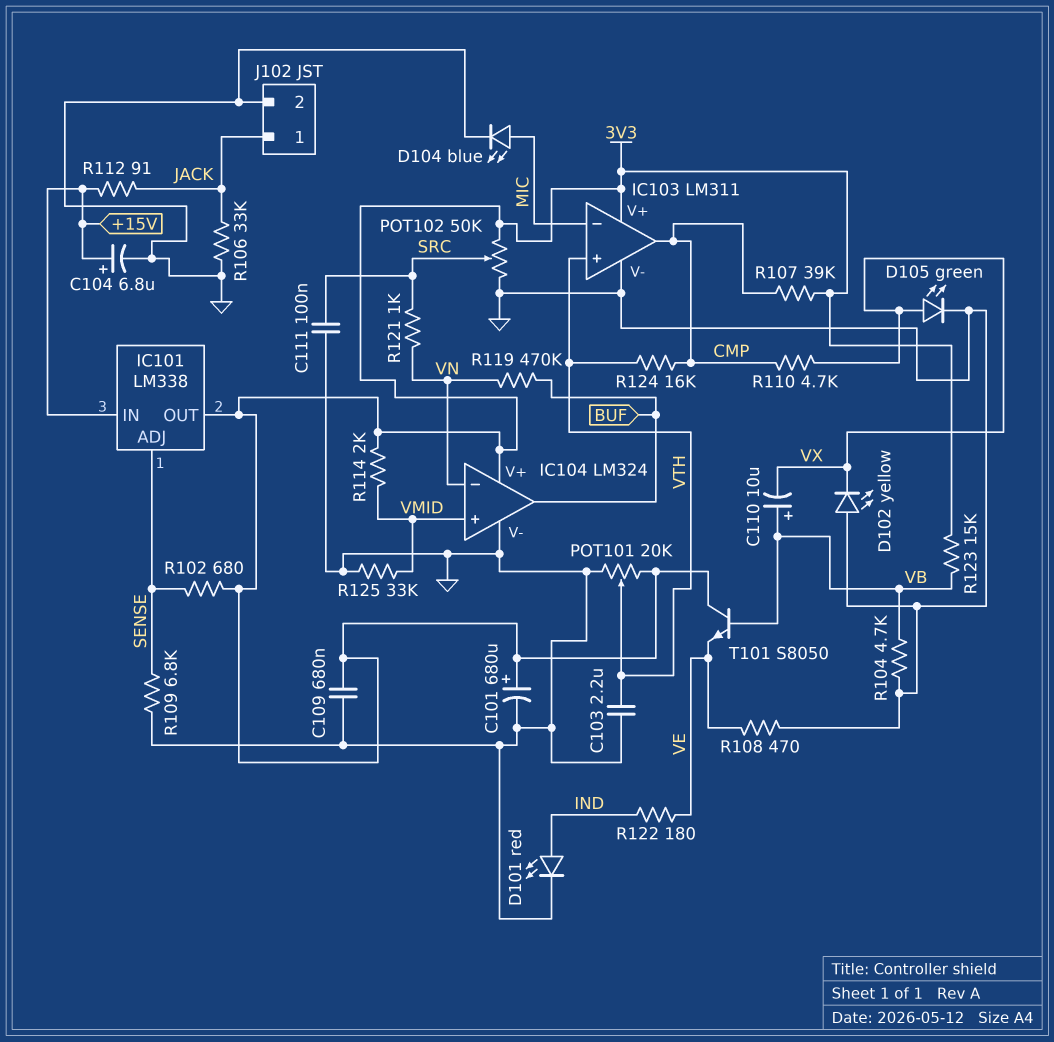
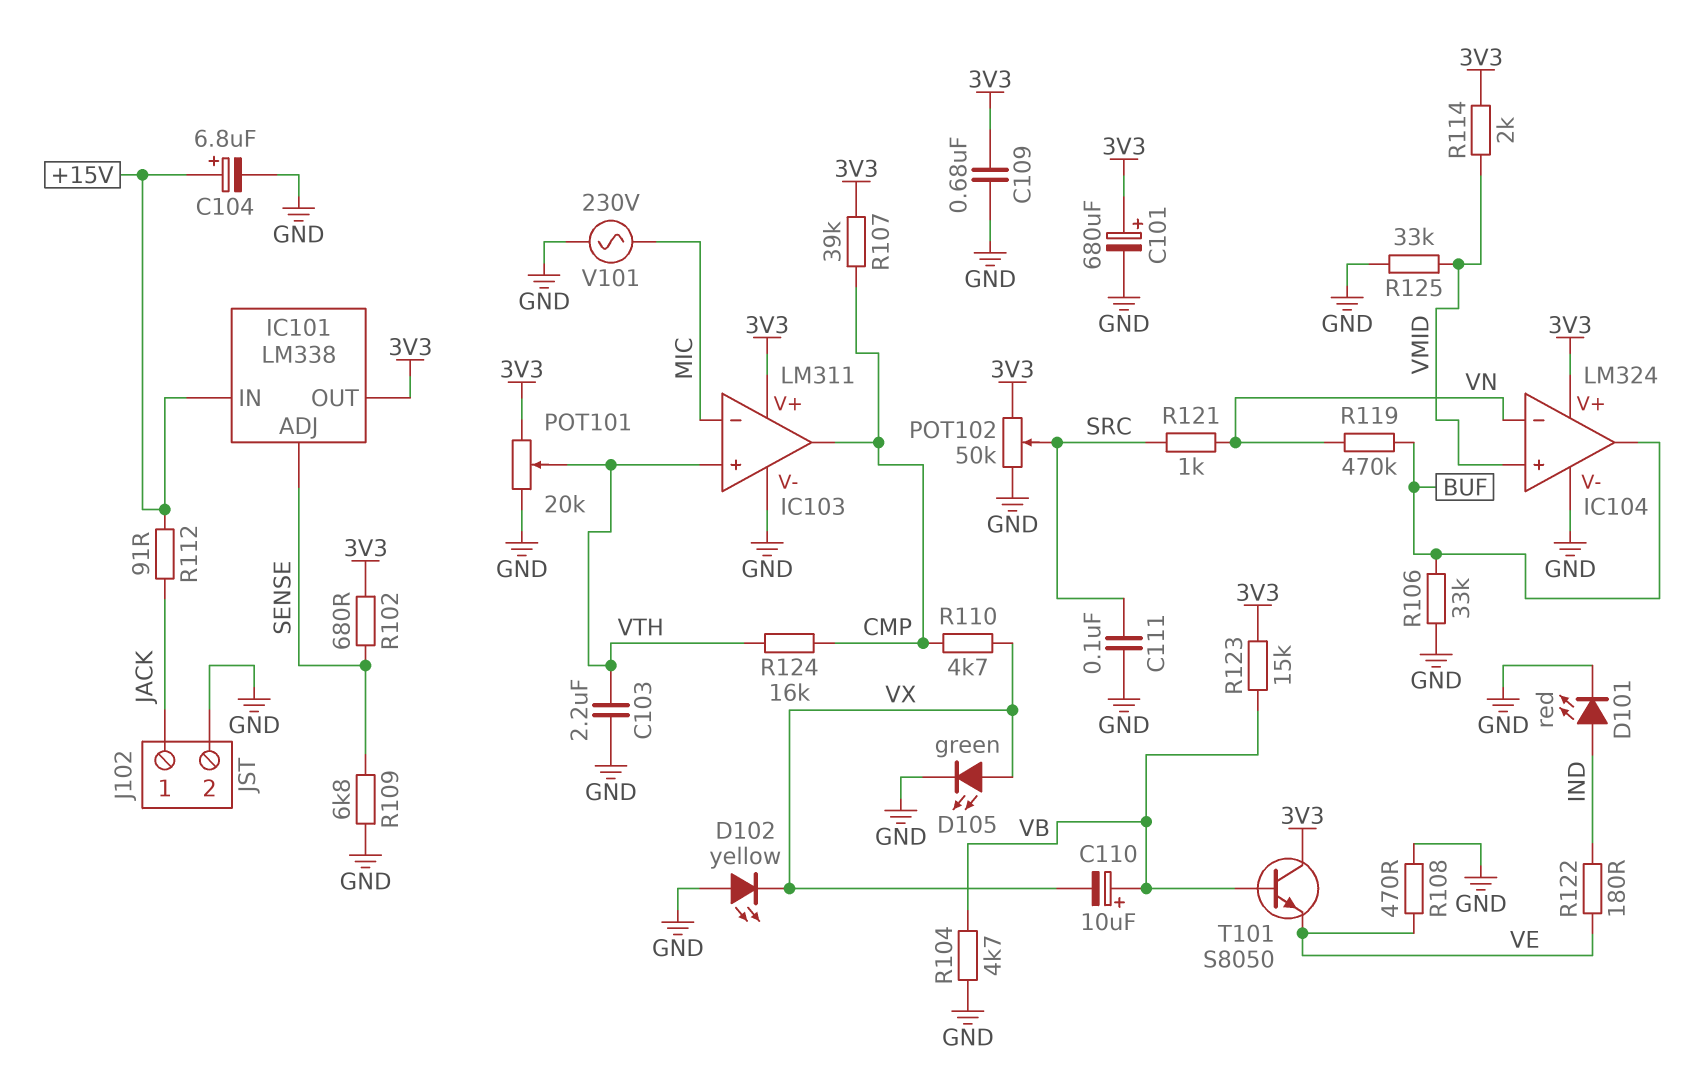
D104: LED blue (A MIC, K GND) -> none
R106: 33k (GND, JACK) -> 33k (BUF, GND)
V101: none -> AC 230V (GND, MIC)

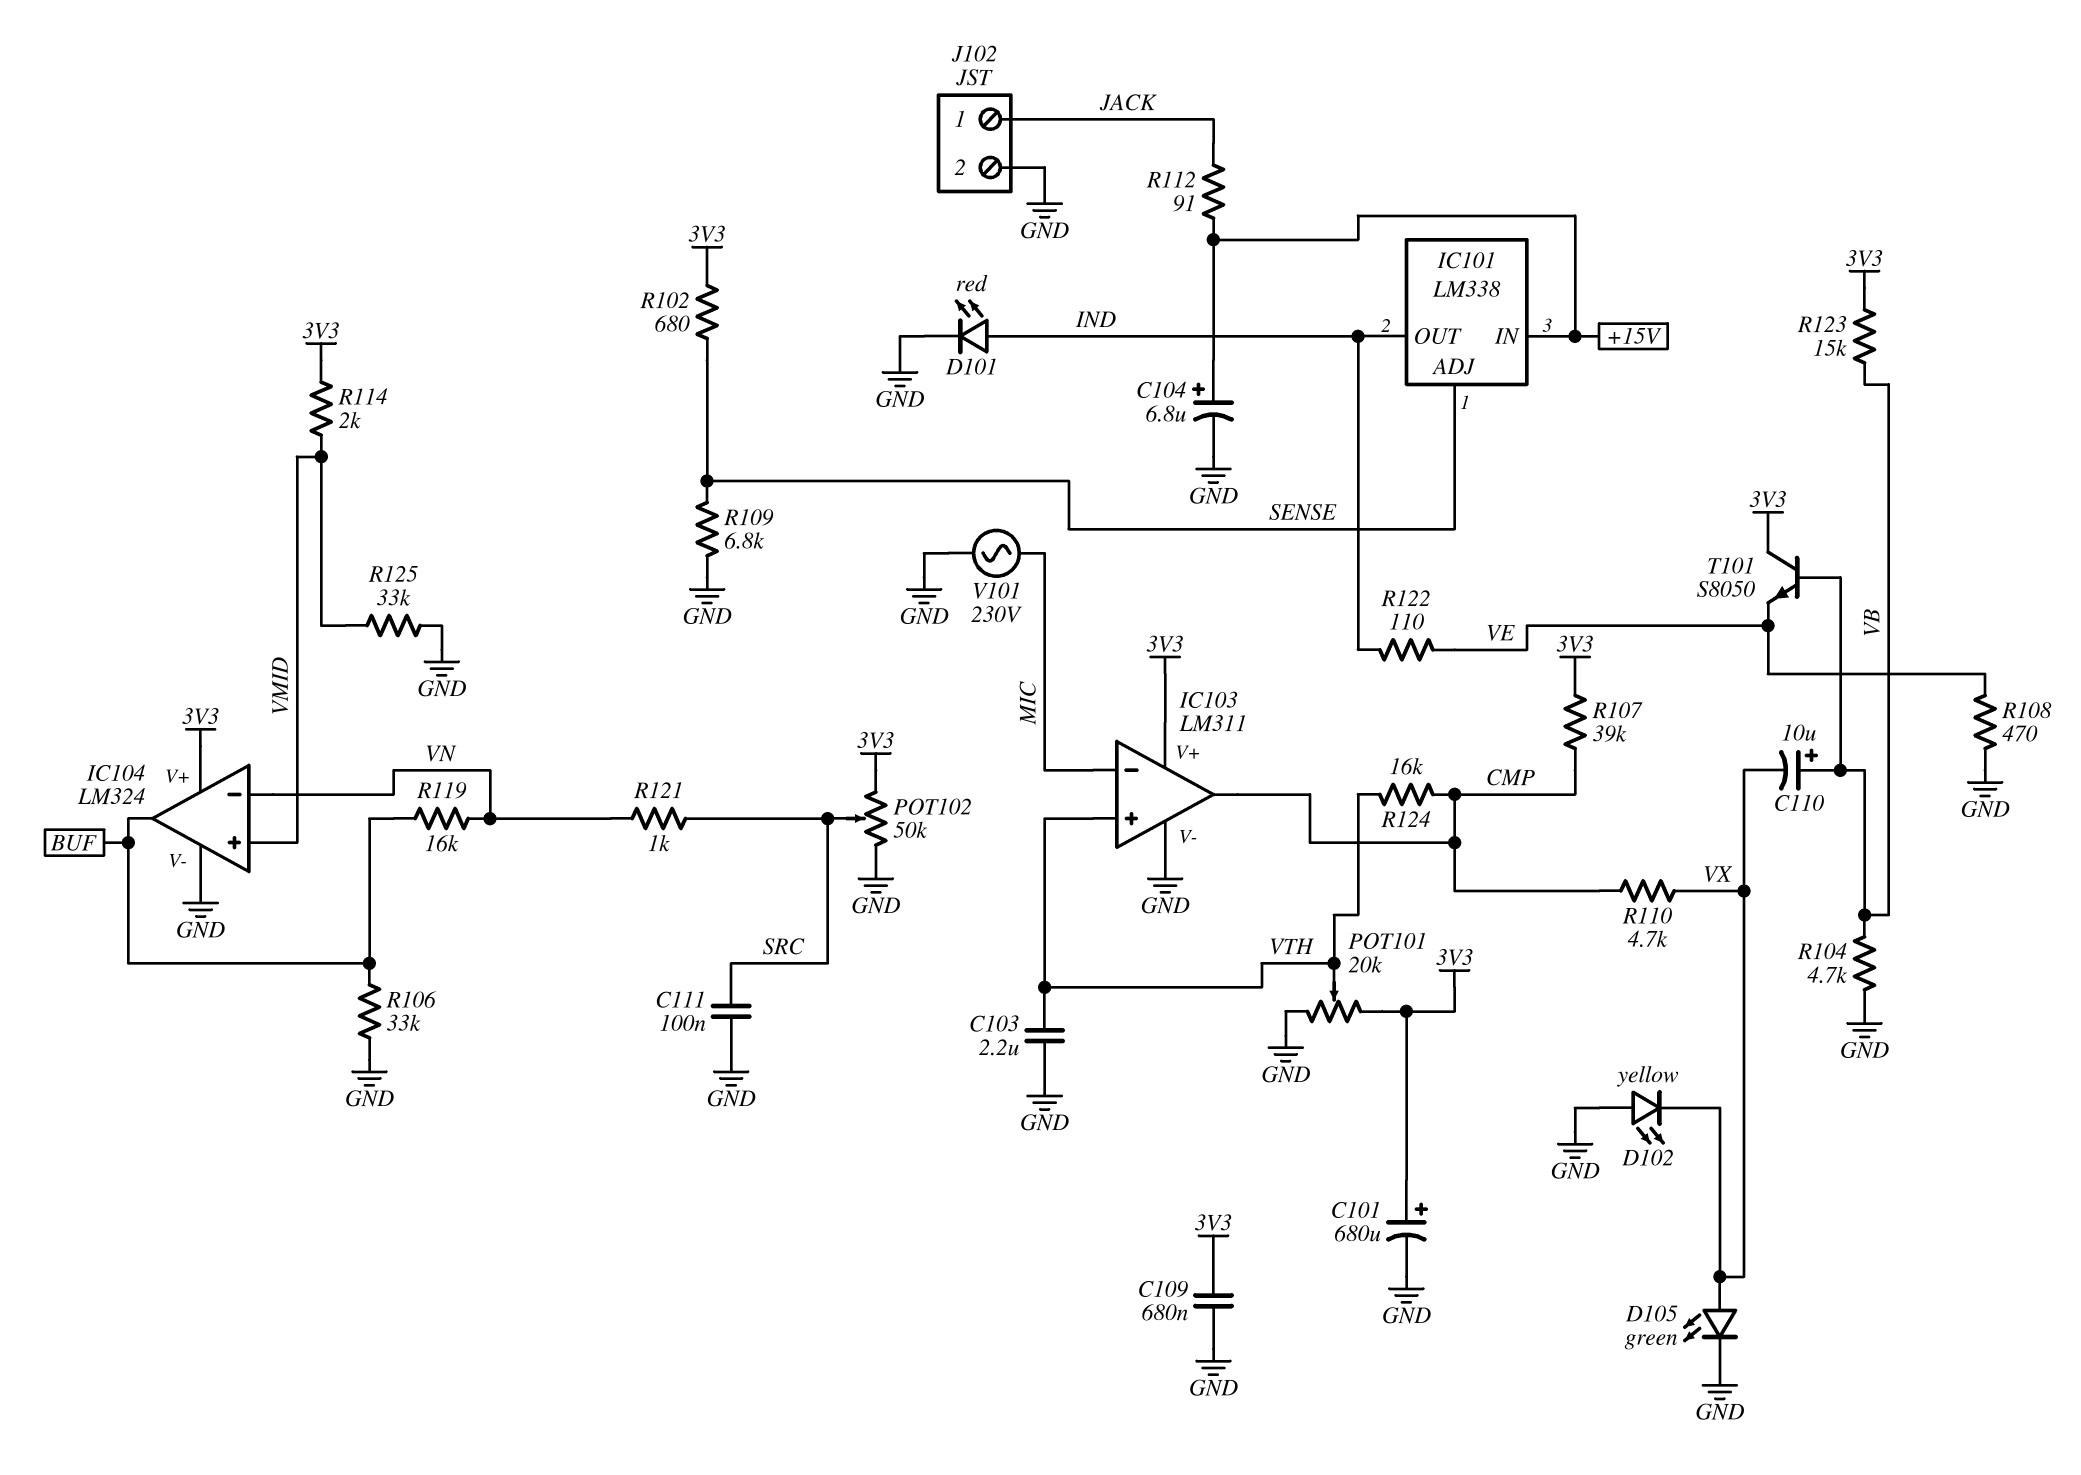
IC101 pin OUT: 3V3 -> IND
R119: 470k (BUF, VN) -> 16k (BUF, VN)
R122: 180 (IND, VE) -> 110 (IND, VE)

